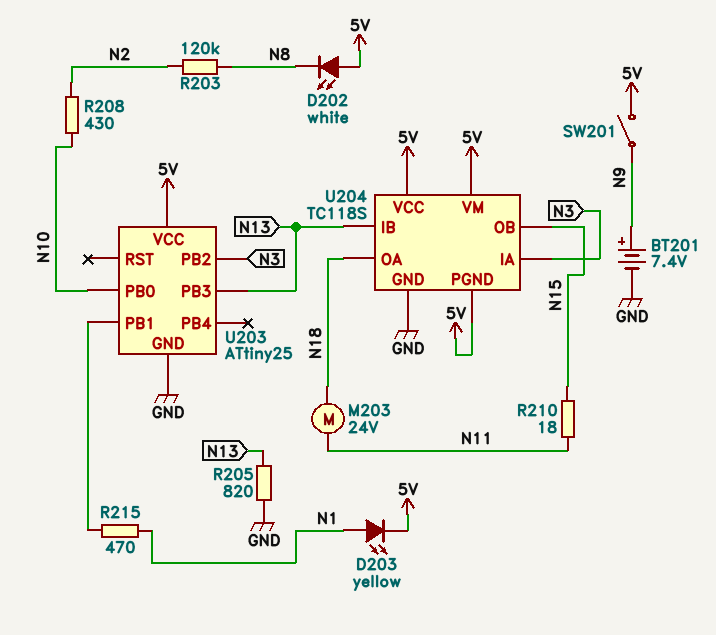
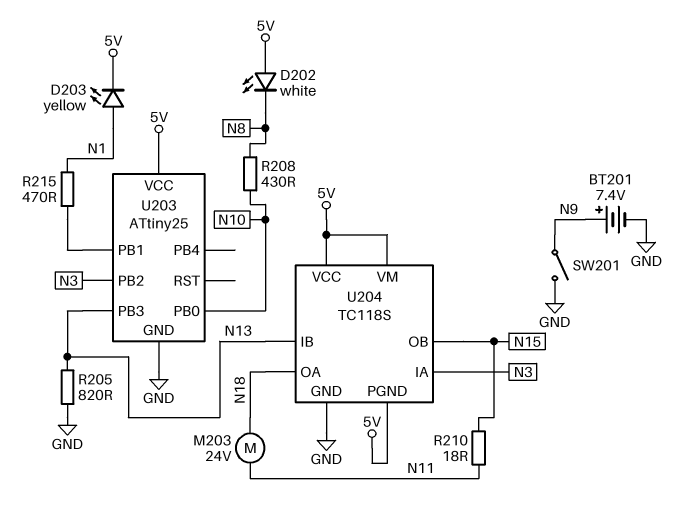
R203: 120k (N2, N8) -> none
R208: 430 (N2, N10) -> 430 (N8, N10)
SW201: switch (5V, N9) -> switch (GND, N9)

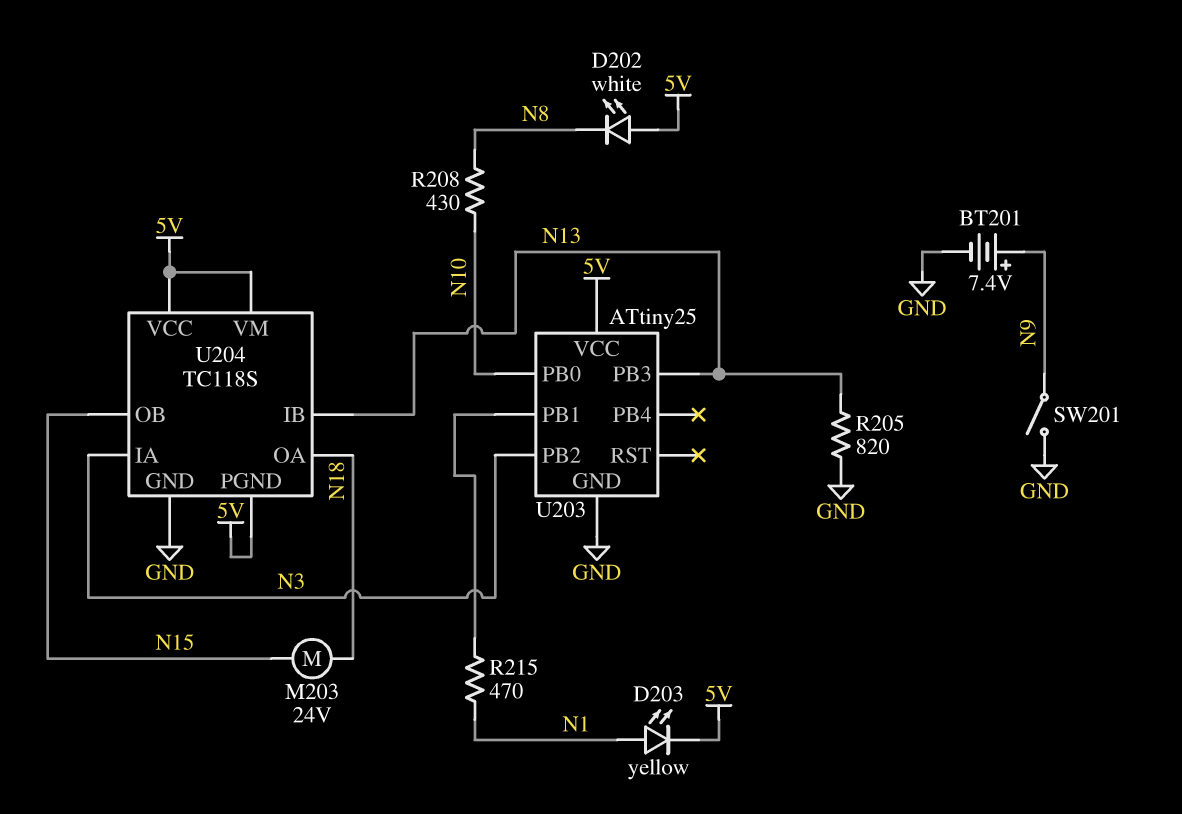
M203: motor 24V (N11, N18) -> motor 24V (N15, N18)
R210: 18 (N11, N15) -> none

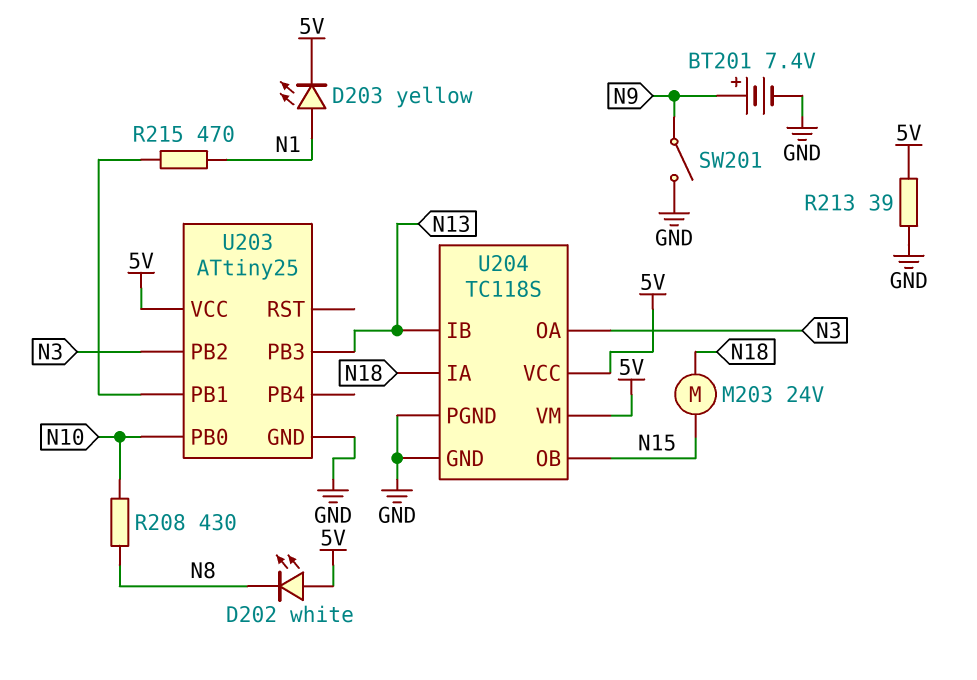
R205: 820 (GND, N13) -> none
R213: none -> 39 (5V, GND)
U204 pin IA: N3 -> N18
U204 pin OA: N18 -> N3
U204 pin PGND: 5V -> GND

